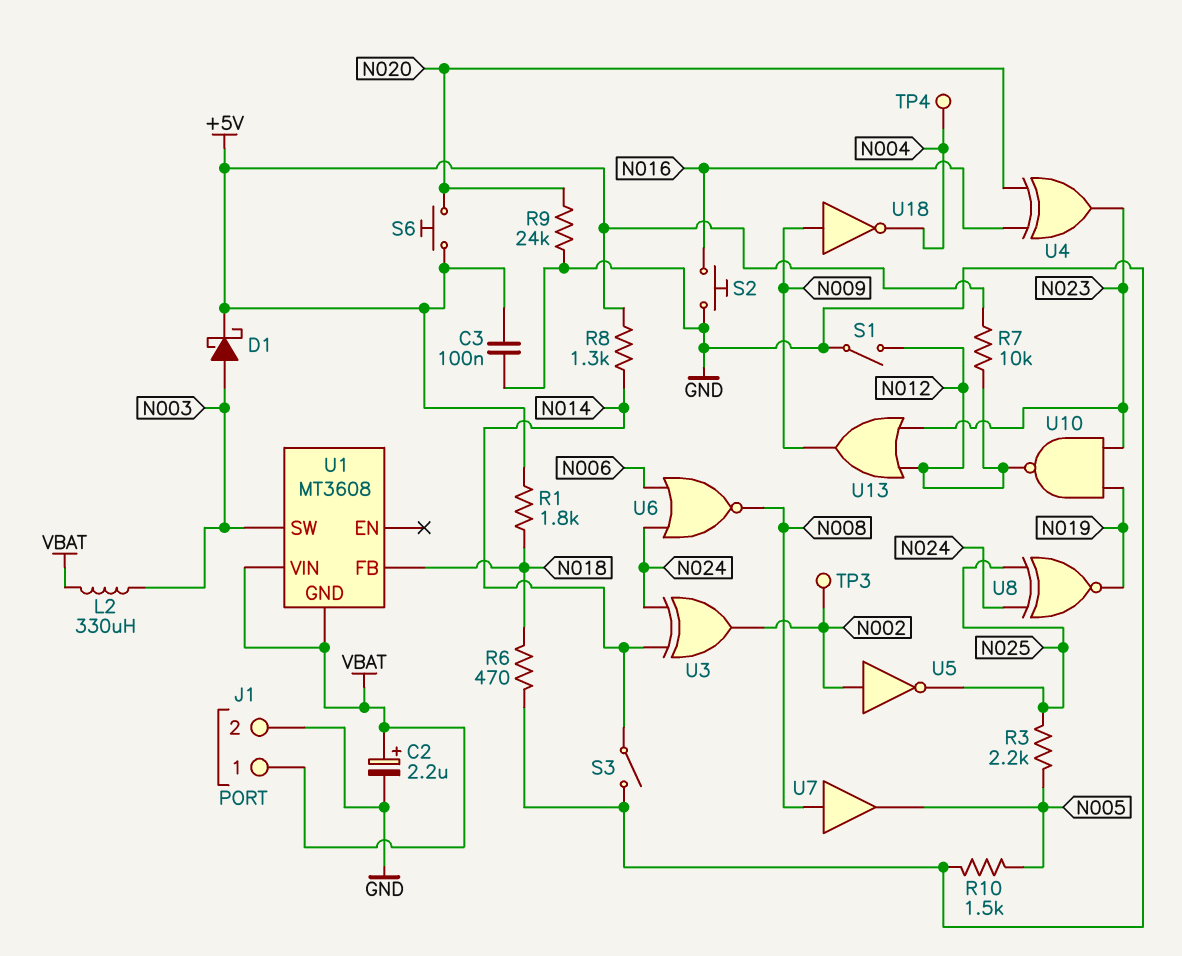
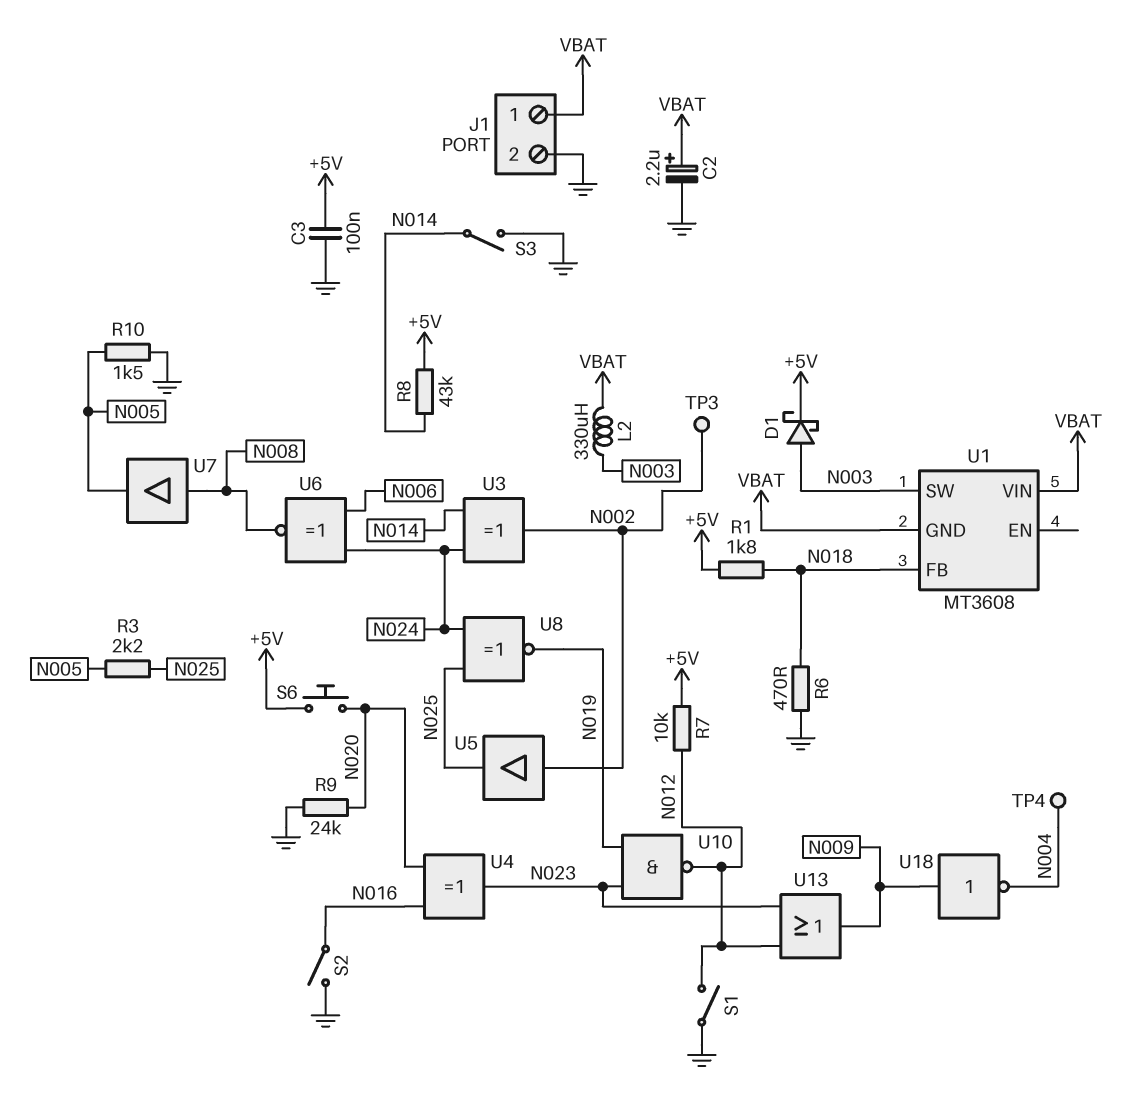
R8: 1.3k (+5V, N014) -> 43k (+5V, N014)
S2: button (GND, N016) -> switch (GND, N016)
U5: NOT (in N002, out N025) -> buffer (in N002, out N025)
U6: NOR (in N006, in N024, out N008) -> XNOR (in N006, in N024, out N008)

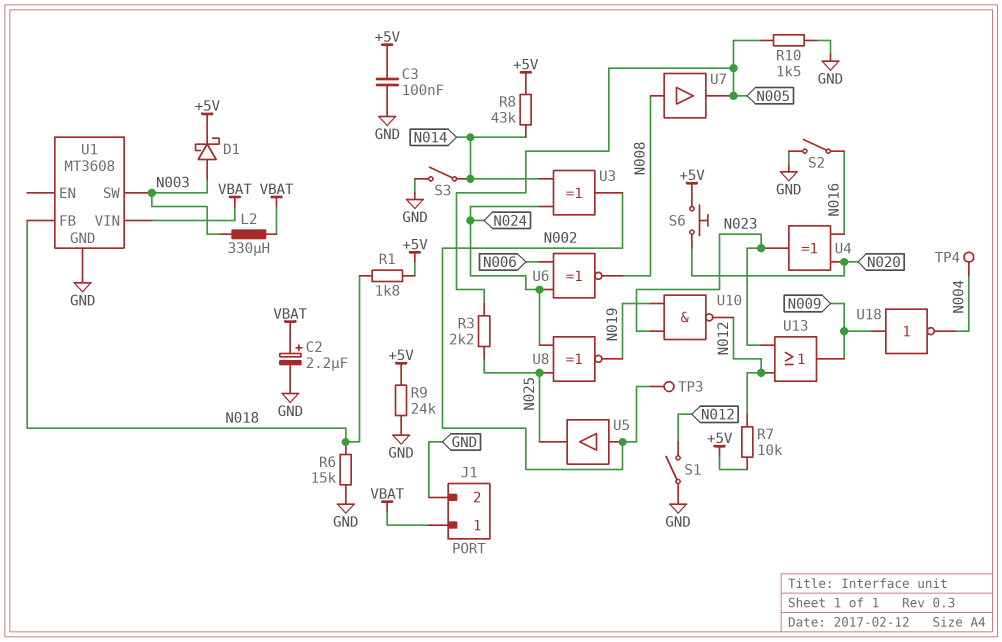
R6: 470 (GND, N018) -> 15k (GND, N018)
R9: 24k (GND, N020) -> 24k (+5V, GND)
U1 pin GND: VBAT -> GND

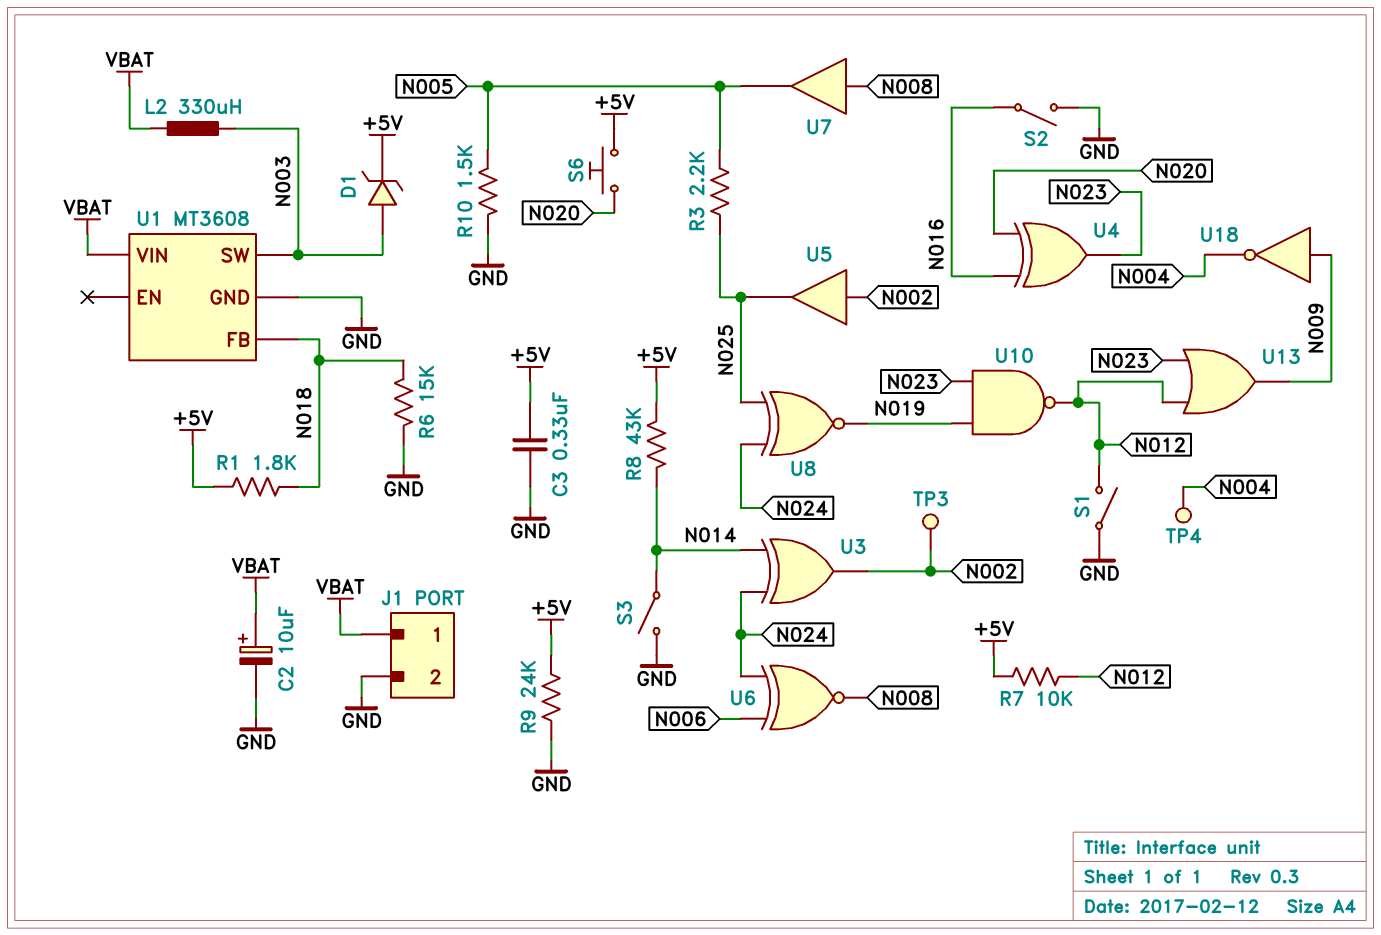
C2: 2.2uF (plus VBAT, minus GND) -> 10uF (plus VBAT, minus GND)
C3: 100nF (+5V, GND) -> 330nF (+5V, GND)
D1: schottky (A N003, K +5V) -> zener (A N003, K +5V)

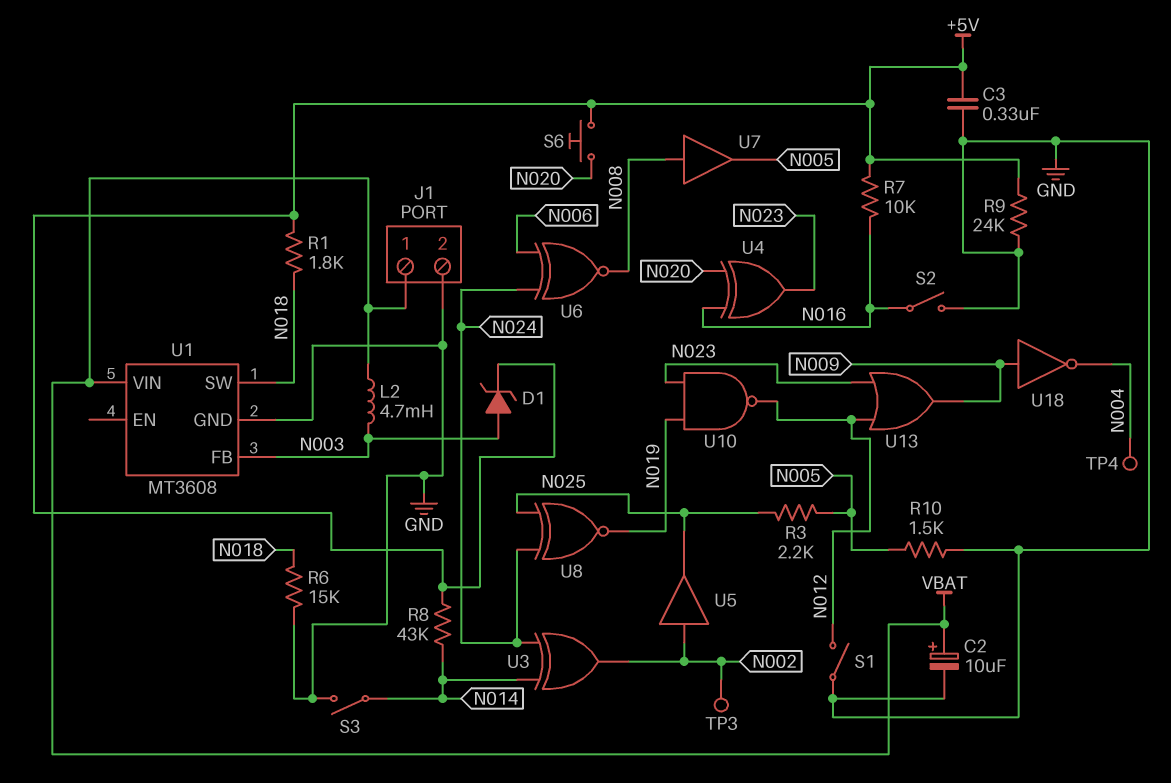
L2: 330uH (N003, VBAT) -> 4.7mH (N003, VBAT)
R7: 10k (+5V, N012) -> 10k (+5V, N016)
U1 pin FB: N018 -> N003
U1 pin SW: N003 -> N018

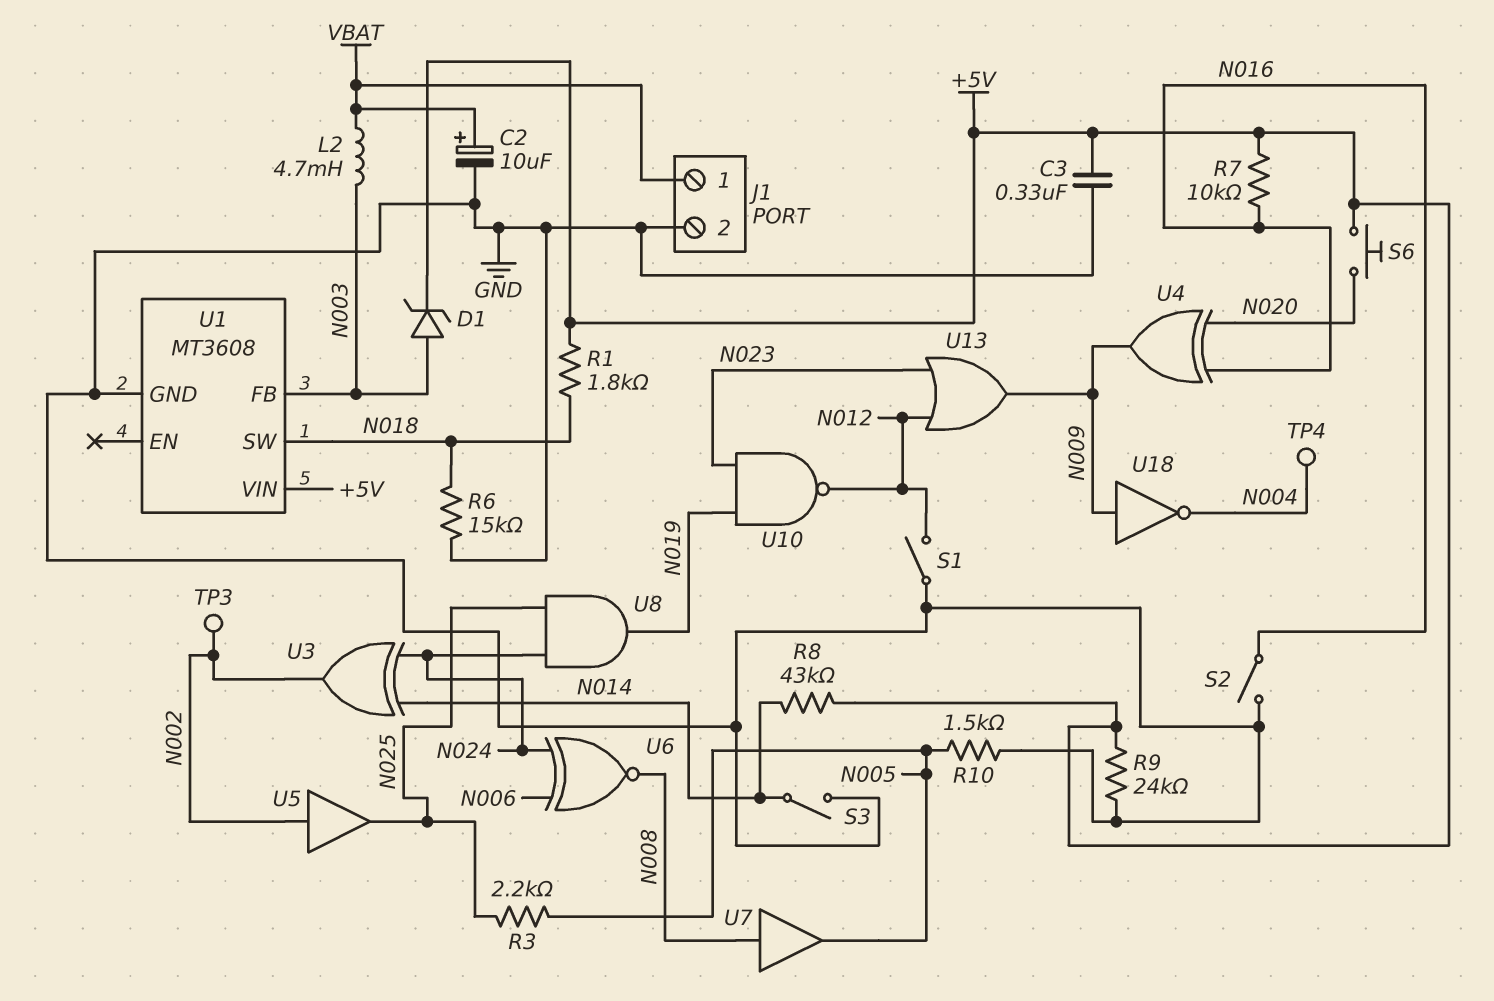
U1 pin VIN: VBAT -> +5V
U4: XOR (in N016, in N020, out N023) -> XOR (in N016, in N020, out N009)
U8: XNOR (in N024, in N025, out N019) -> AND (in N024, in N025, out N019)

